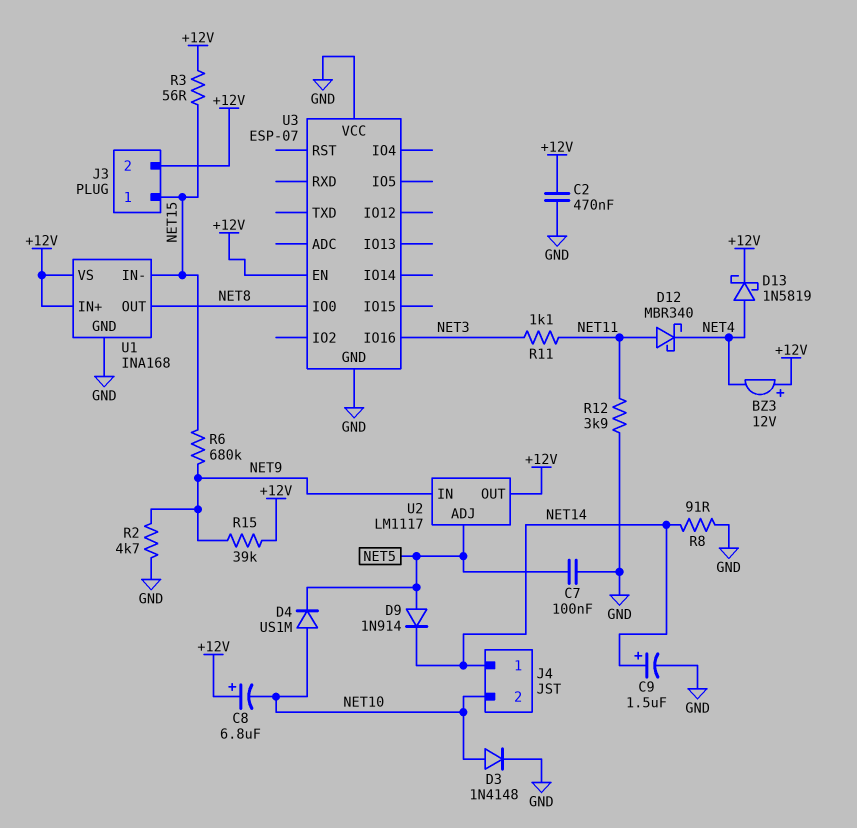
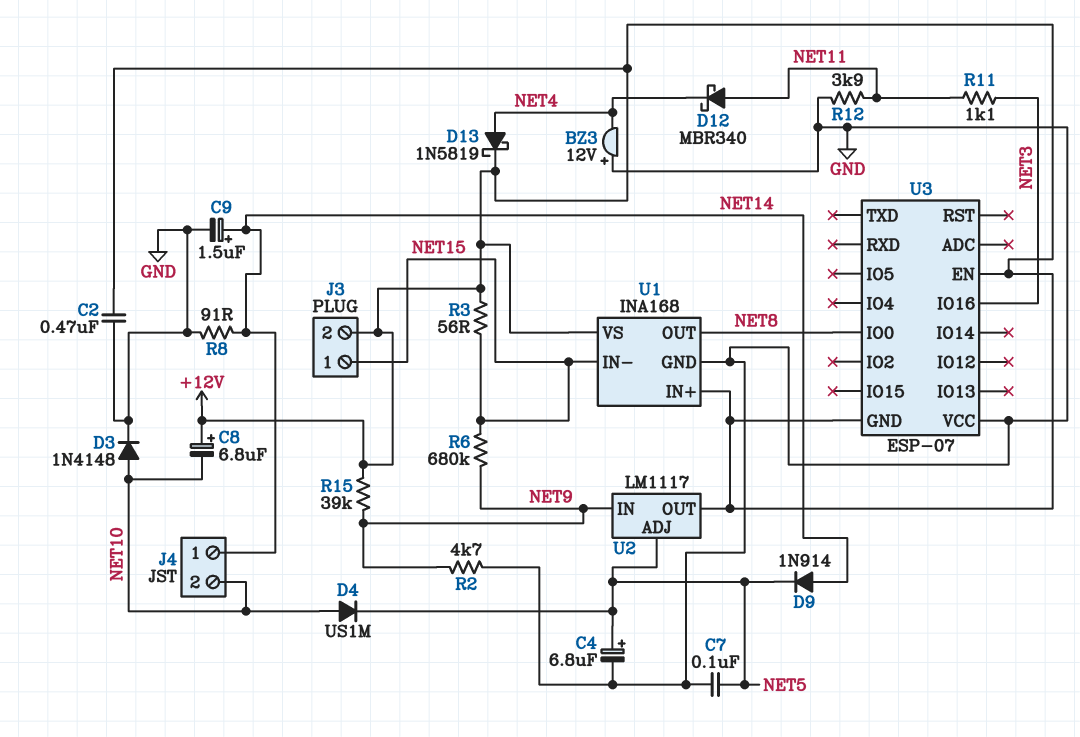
BZ3: buzzer 12V (plus +12V, minus NET4) -> buzzer 12V (plus GND, minus NET4)
C4: none -> 6.8uF (plus NET5, minus GND)
D9: diode 1N914 (A NET5, K NET14) -> diode 1N914 (A NET14, K NET5)
U3 pin GND: GND -> +12V

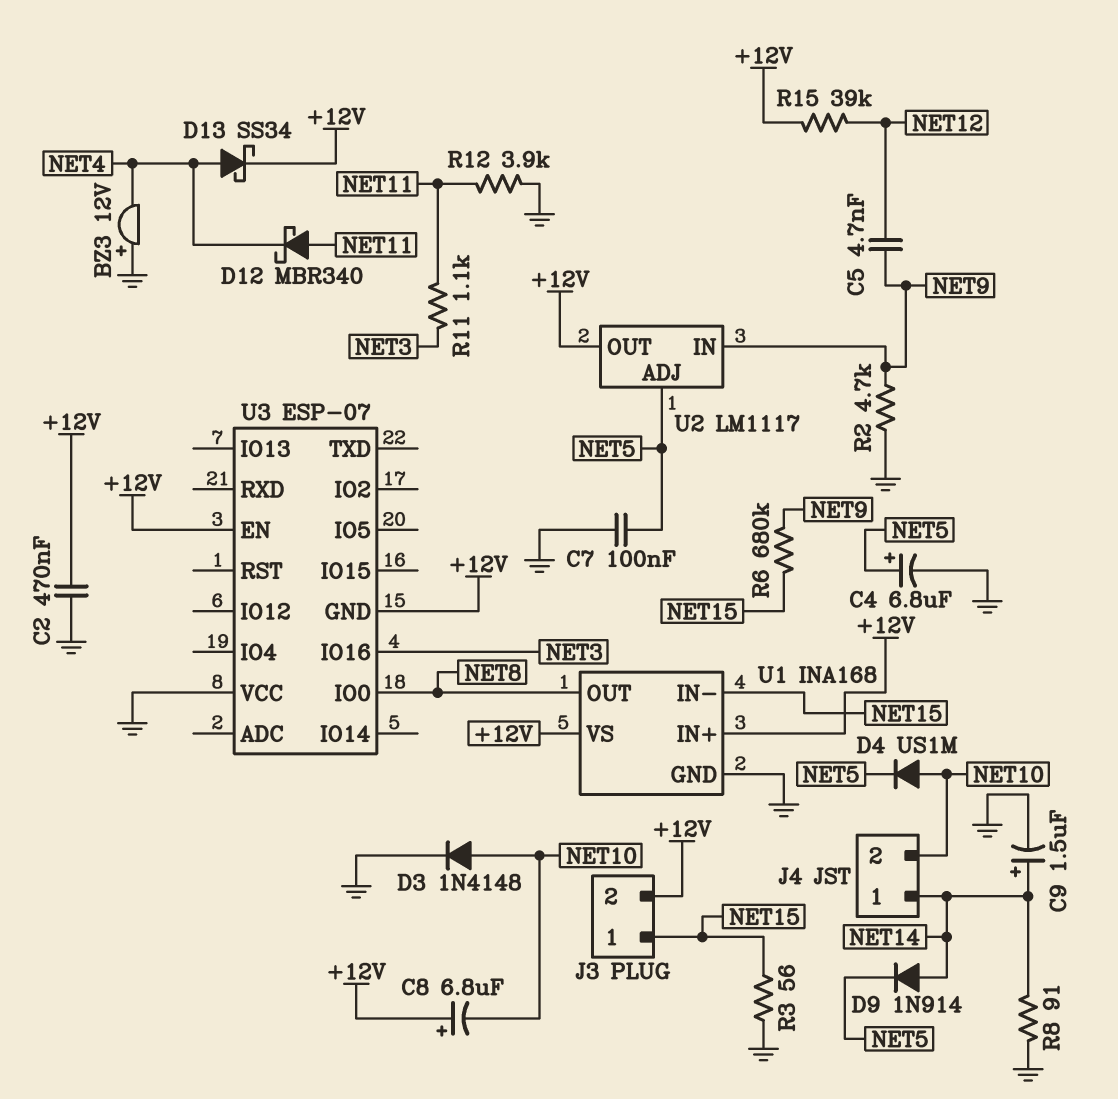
C5: none -> 4.7nF (NET9, NET12)
D13: schottky 1N5819 (A NET4, K +12V) -> schottky SS34 (A NET4, K +12V)
R3: 56 (+12V, NET15) -> 56 (GND, NET15)
R15: 39k (+12V, NET9) -> 39k (+12V, NET12)

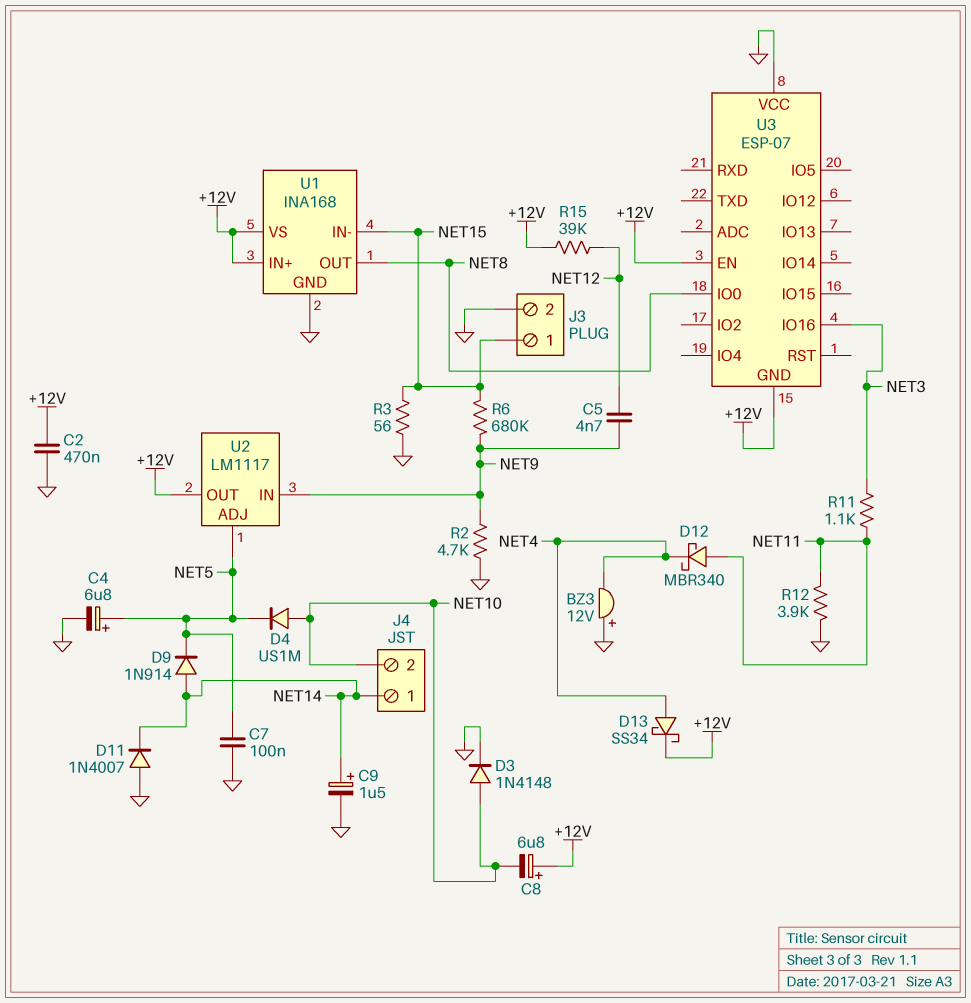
D11: none -> diode 1N4007 (A GND, K NET14)
J3 pin 2: +12V -> GND
R8: 91 (GND, NET14) -> none

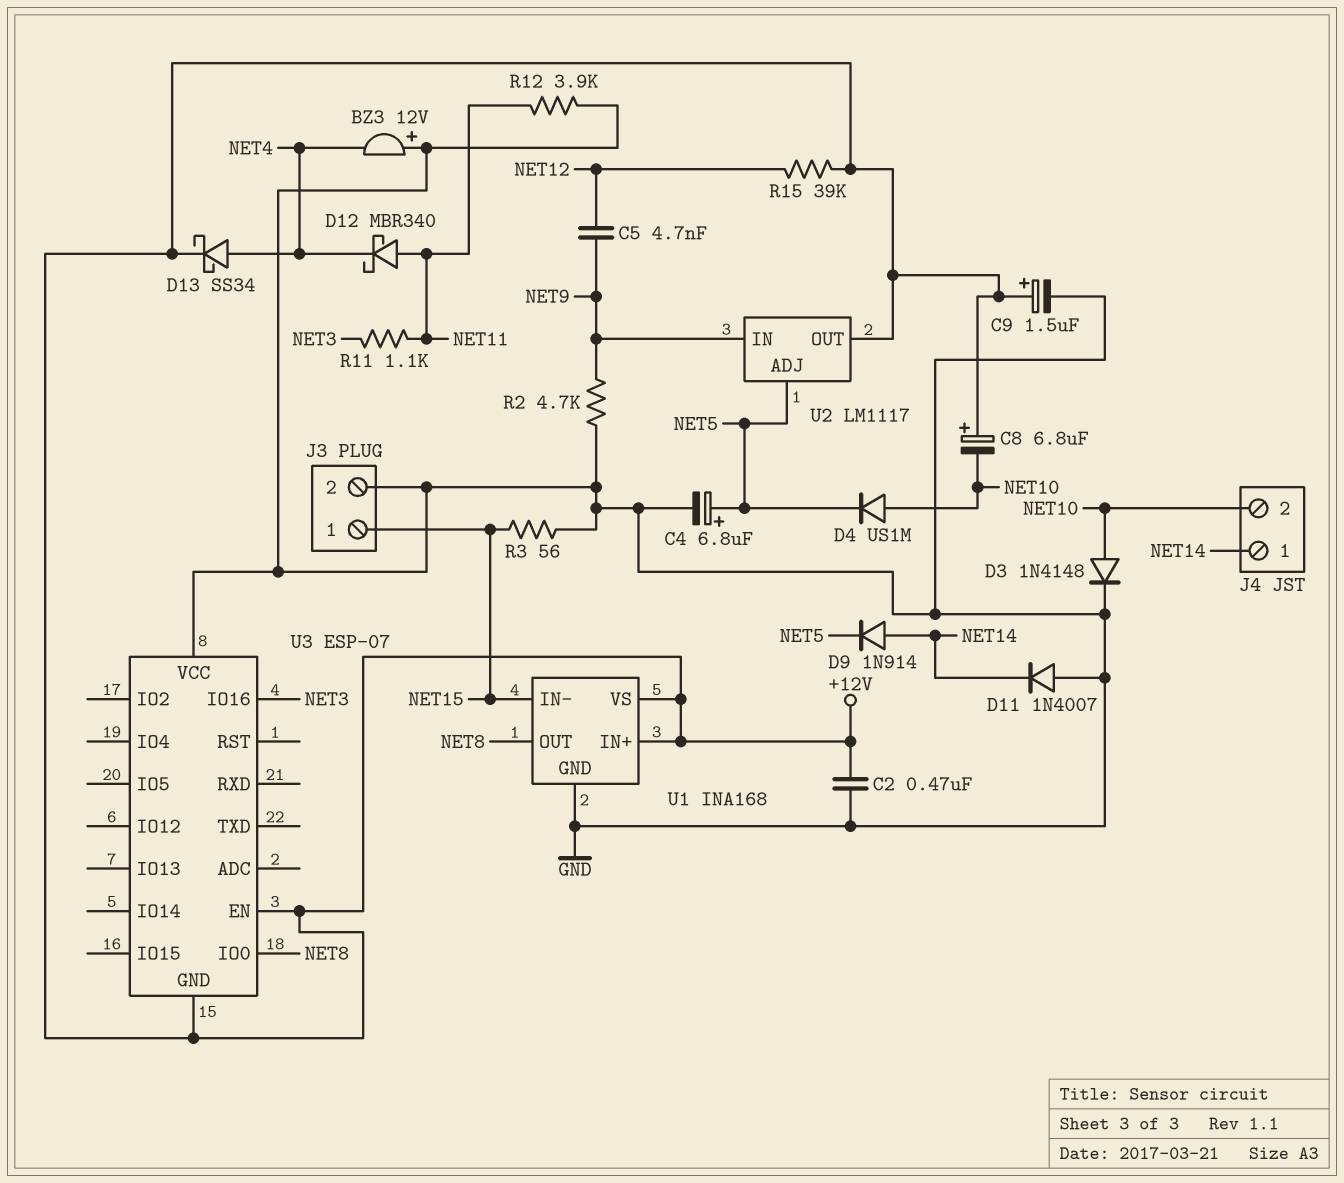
C7: 100nF (GND, NET5) -> none
C9: 1.5uF (plus NET14, minus GND) -> 1.5uF (plus +12V, minus GND)
R6: 680k (NET9, NET15) -> none

